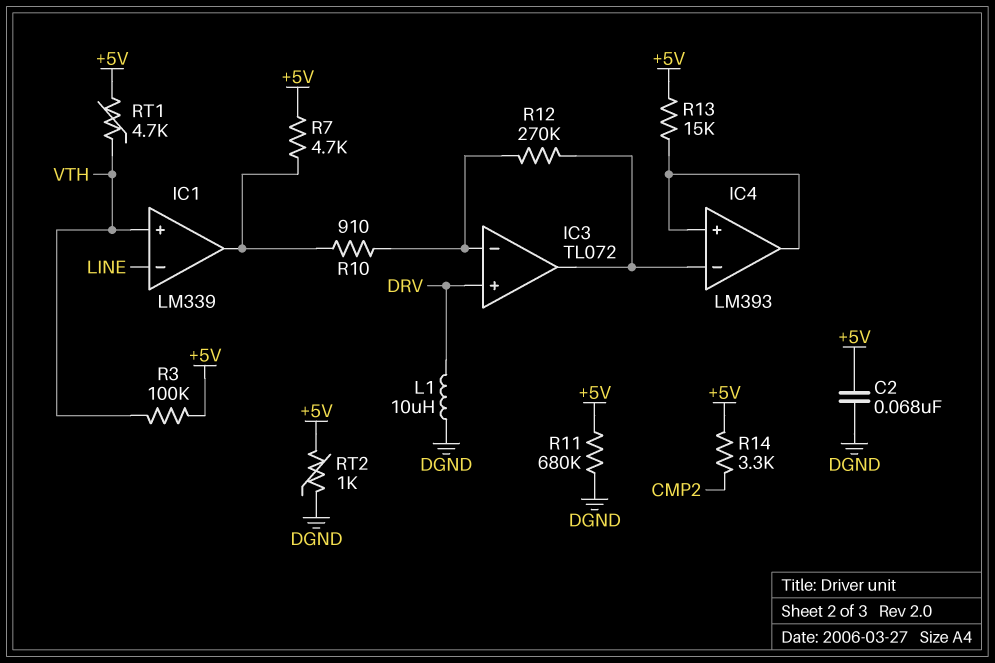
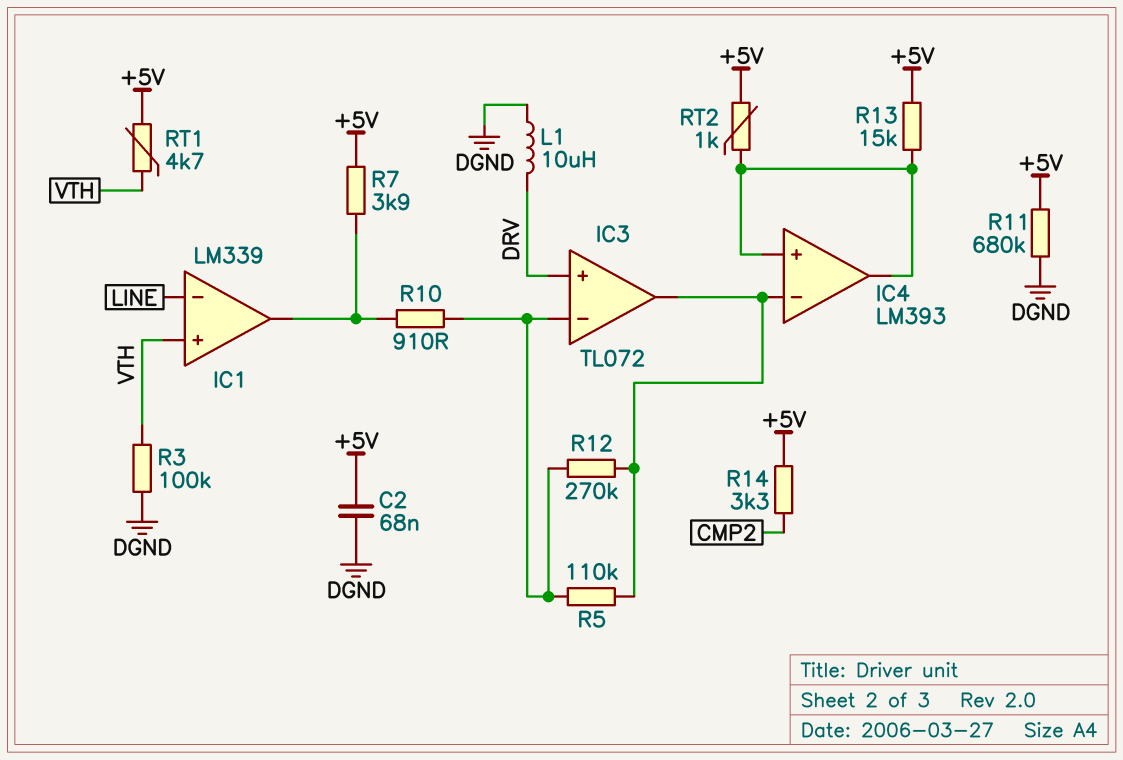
R3: 100k (+5V, VTH) -> 100k (DGND, VTH)
R5: none -> 110k (IC3/in-, IC3/out)
R7: 4.7k (+5V, IC1/out) -> 3.9k (+5V, IC1/out)
RT2: 1k (+5V, DGND) -> 1k (+5V, IC4/in+)

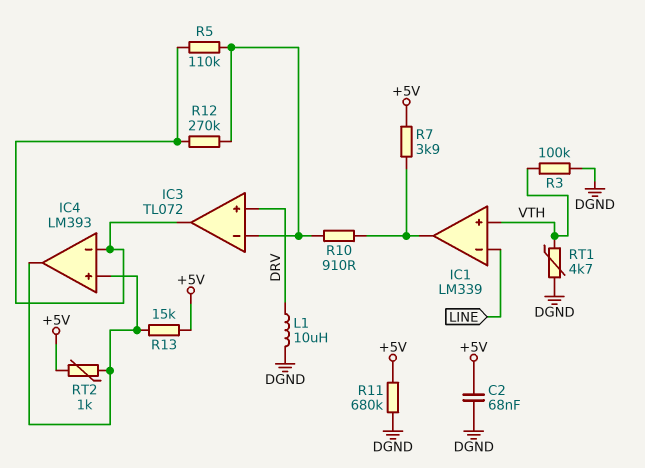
R14: 3.3k (+5V, CMP2) -> none
RT1: 4.7k (+5V, VTH) -> 4.7k (DGND, VTH)

